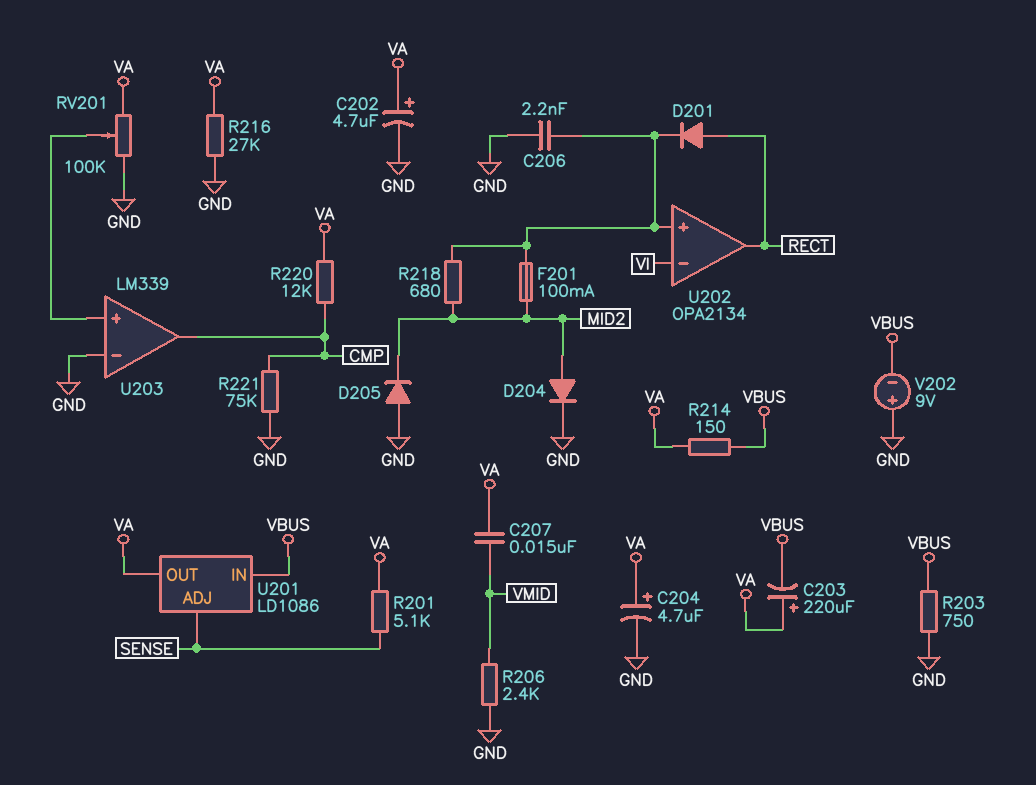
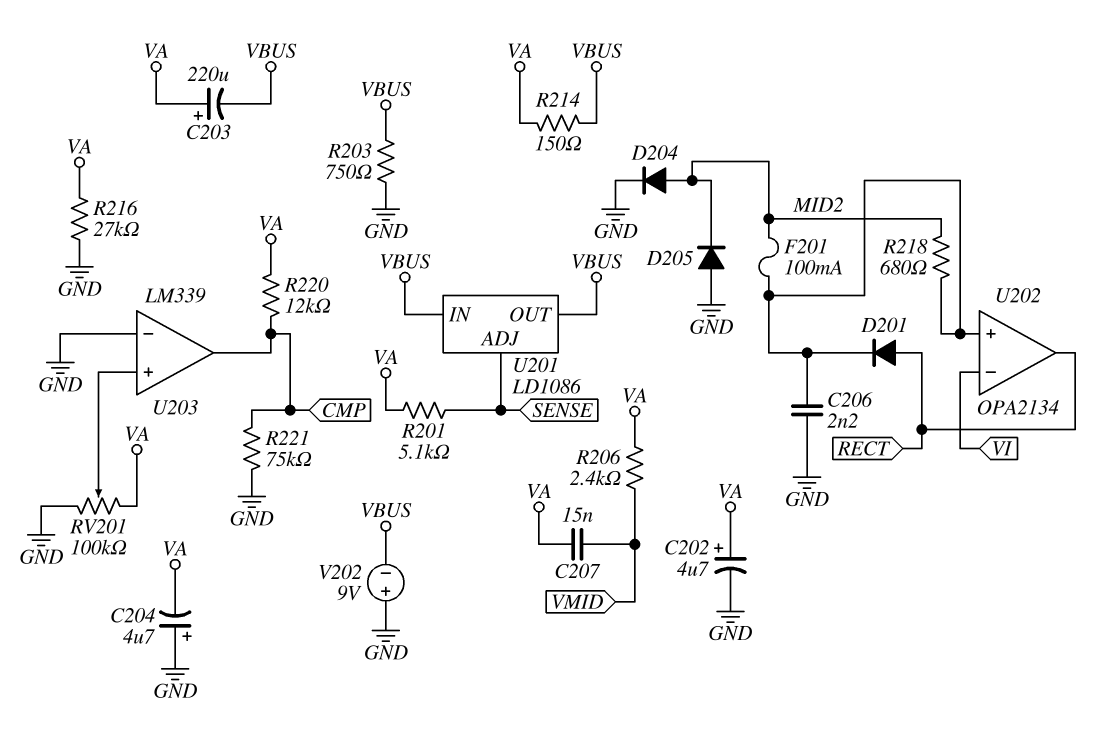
C204: 4.7uF (plus VA, minus GND) -> 4.7uF (plus GND, minus VA)
R206: 2.4k (GND, VMID) -> 2.4k (VA, VMID)
U201 pin OUT: VA -> VBUS

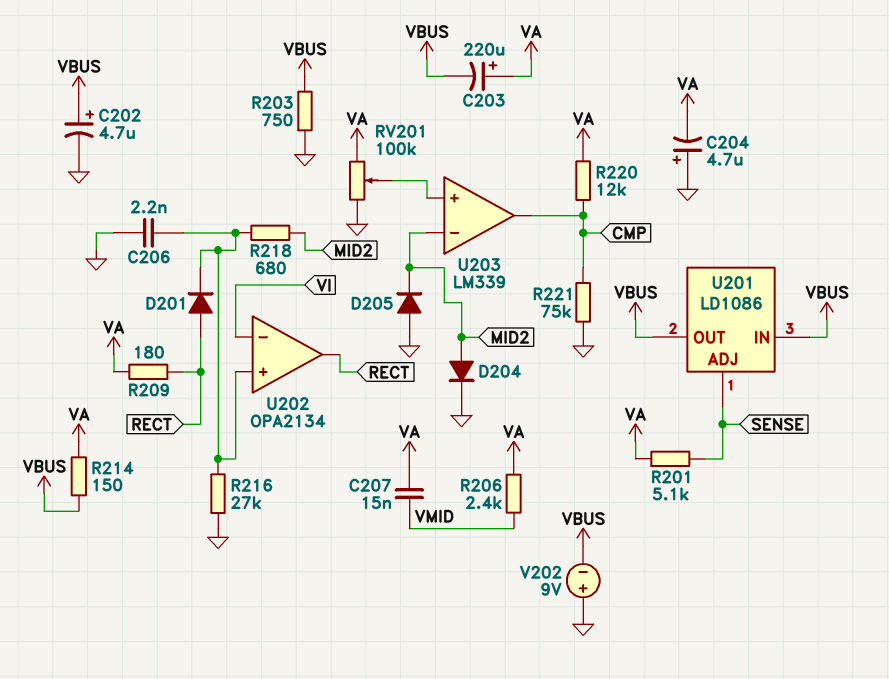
C202: 4.7uF (plus VA, minus GND) -> 4.7uF (plus VBUS, minus GND)
F201: 100mA (MID2, U202/in+) -> none
R209: none -> 180 (RECT, VA)
R216: 27k (GND, VA) -> 27k (GND, U202/in+)
U203 pin in-: GND -> MID2

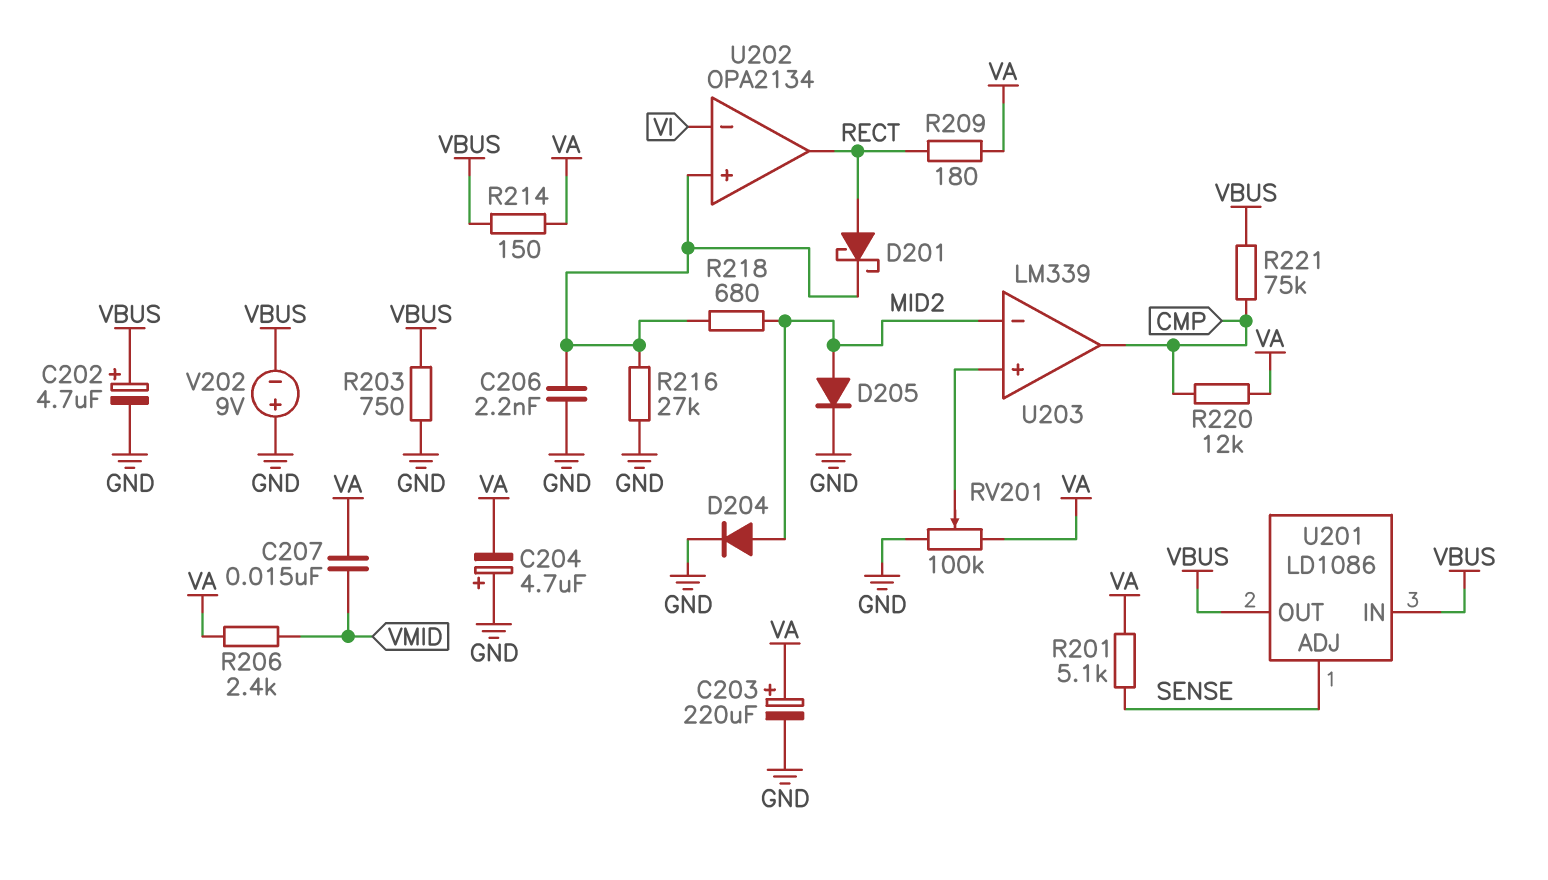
C203: 220uF (plus VA, minus VBUS) -> 220uF (plus VA, minus GND)
D201: diode (A RECT, K U202/in+) -> schottky (A RECT, K U202/in+)
D205: diode (A GND, K MID2) -> diode (A MID2, K GND)
R221: 75k (CMP, GND) -> 75k (CMP, VBUS)

